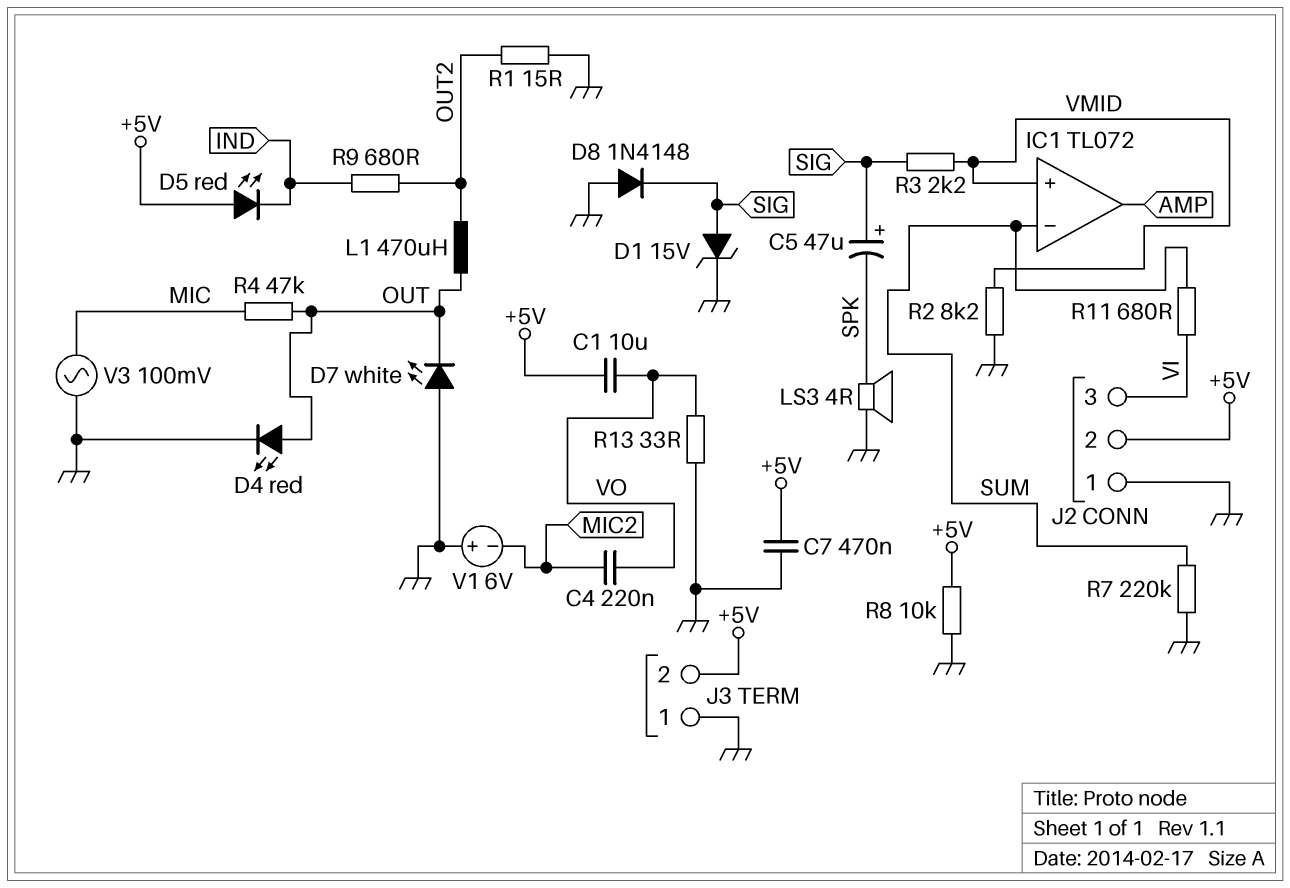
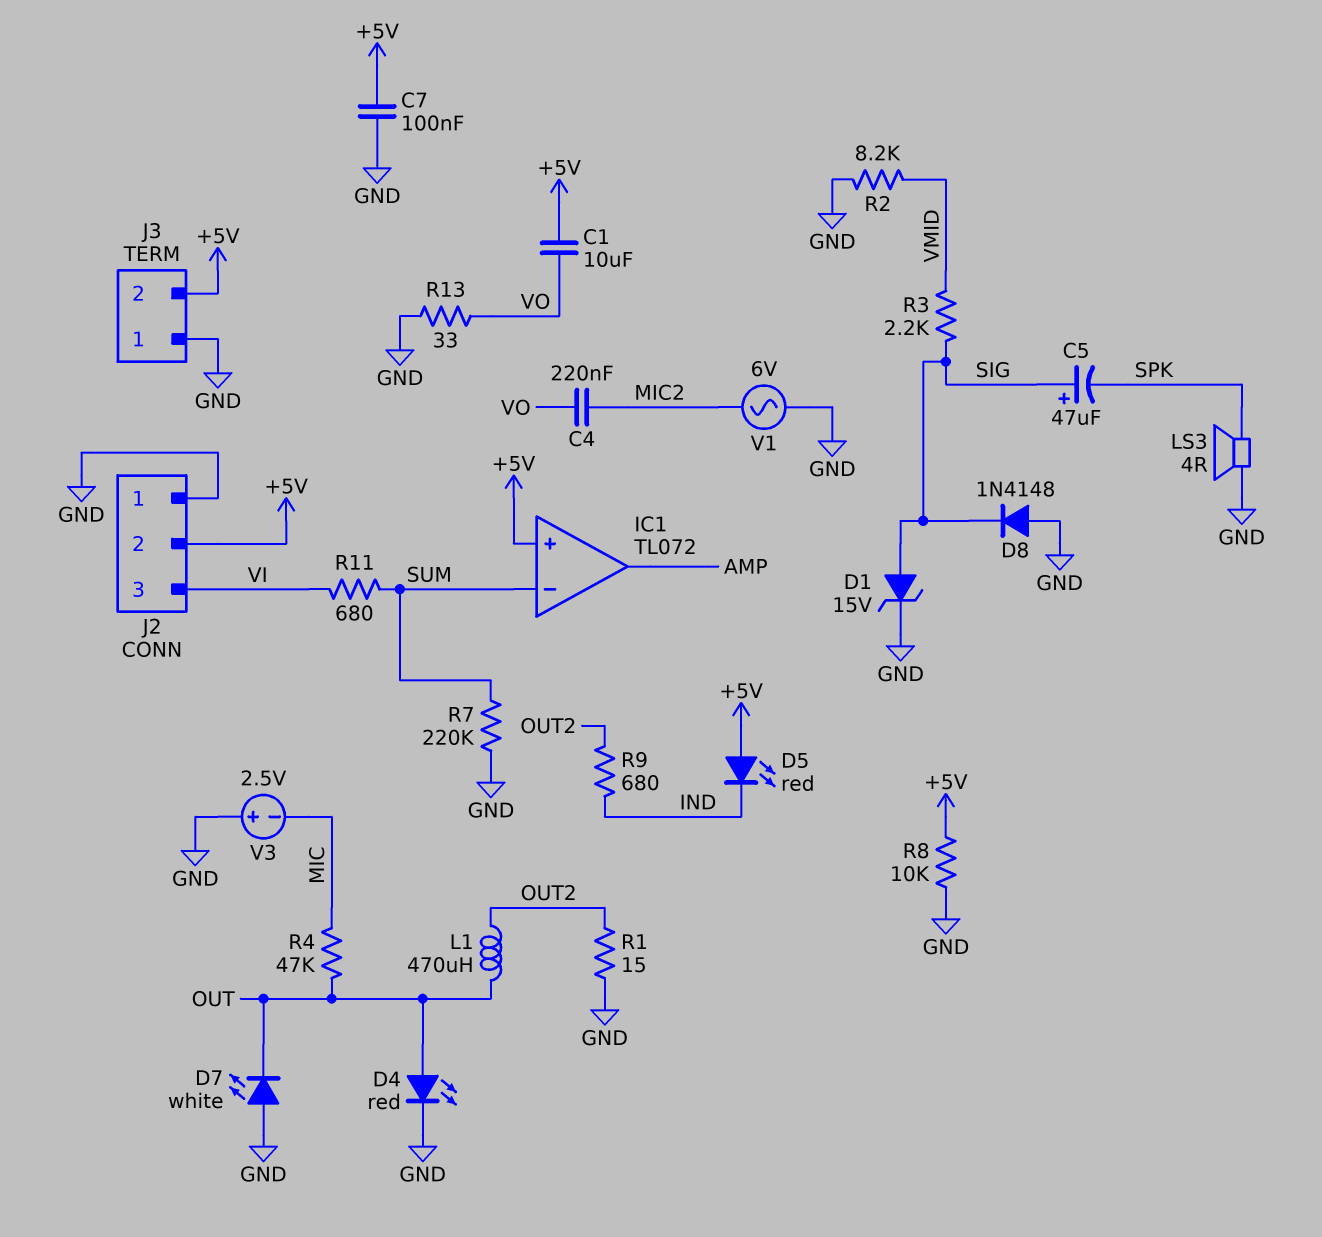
C7: 470nF (+5V, GND) -> 100nF (+5V, GND)
IC1 pin in+: VMID -> +5V
V1: 6V (plus GND, minus MIC2) -> AC 6V (GND, MIC2)
V3: AC 100mV (GND, MIC) -> 2.5V (plus GND, minus MIC)

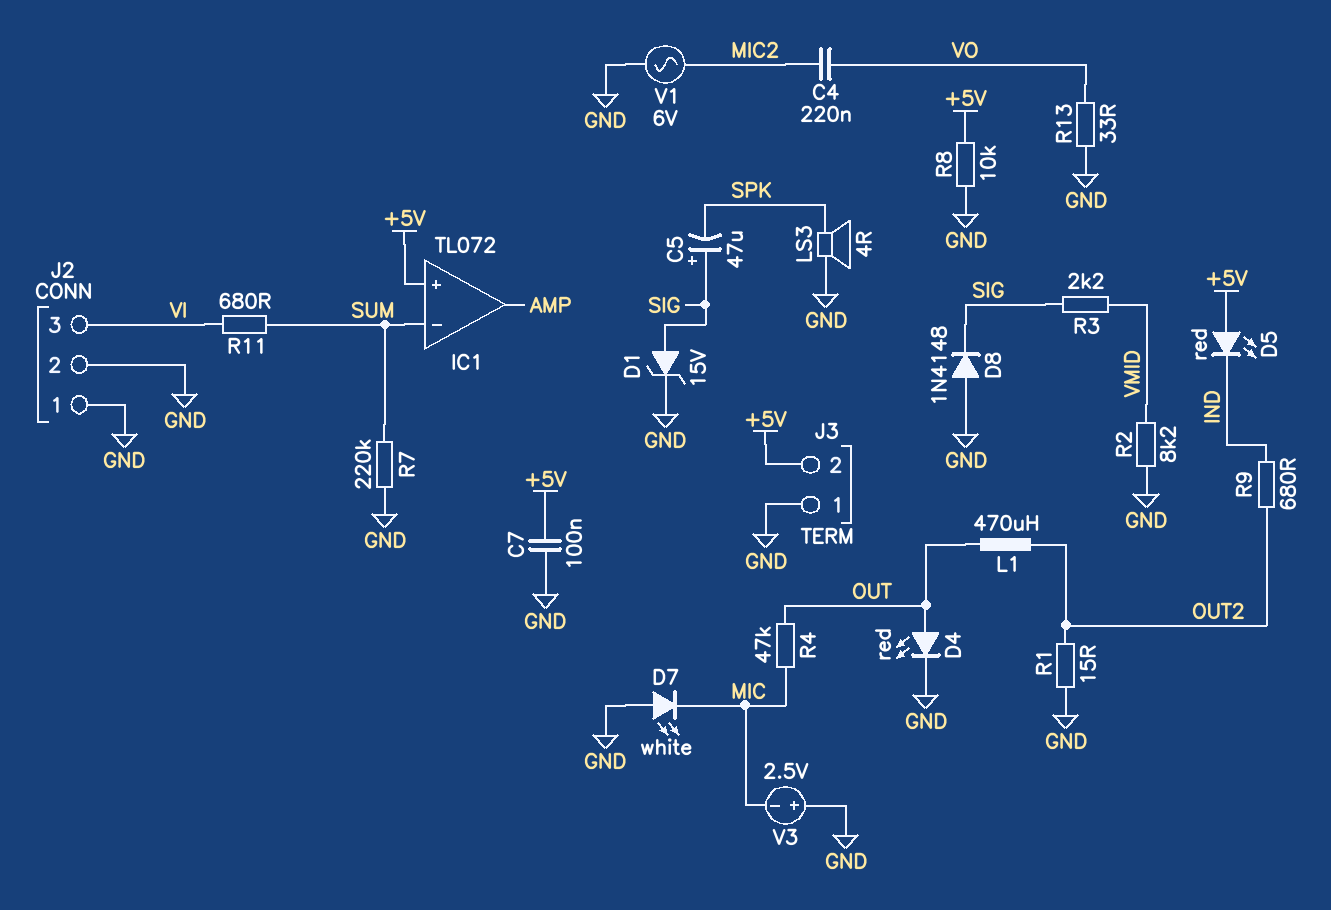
C1: 10uF (+5V, VO) -> none
D7: LED white (A GND, K OUT) -> LED white (A GND, K MIC)
J2 pin 2: +5V -> GND

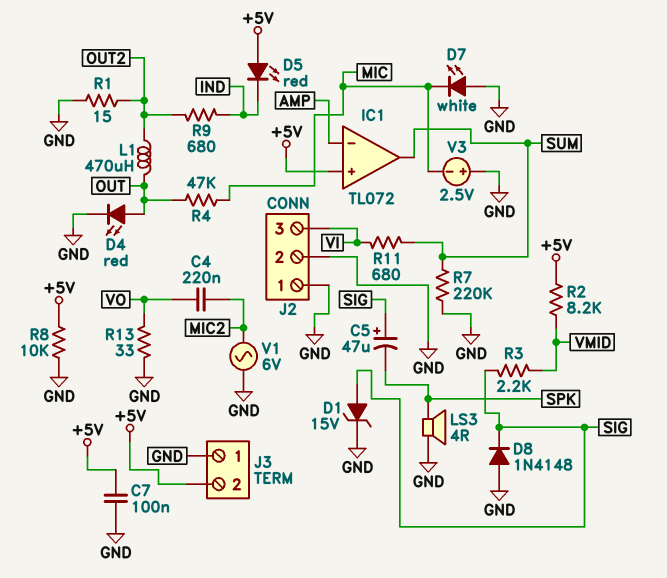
IC1 pin in-: SUM -> AMP
IC1 pin out: AMP -> SUM
R2: 8.2k (GND, VMID) -> 8.2k (+5V, VMID)

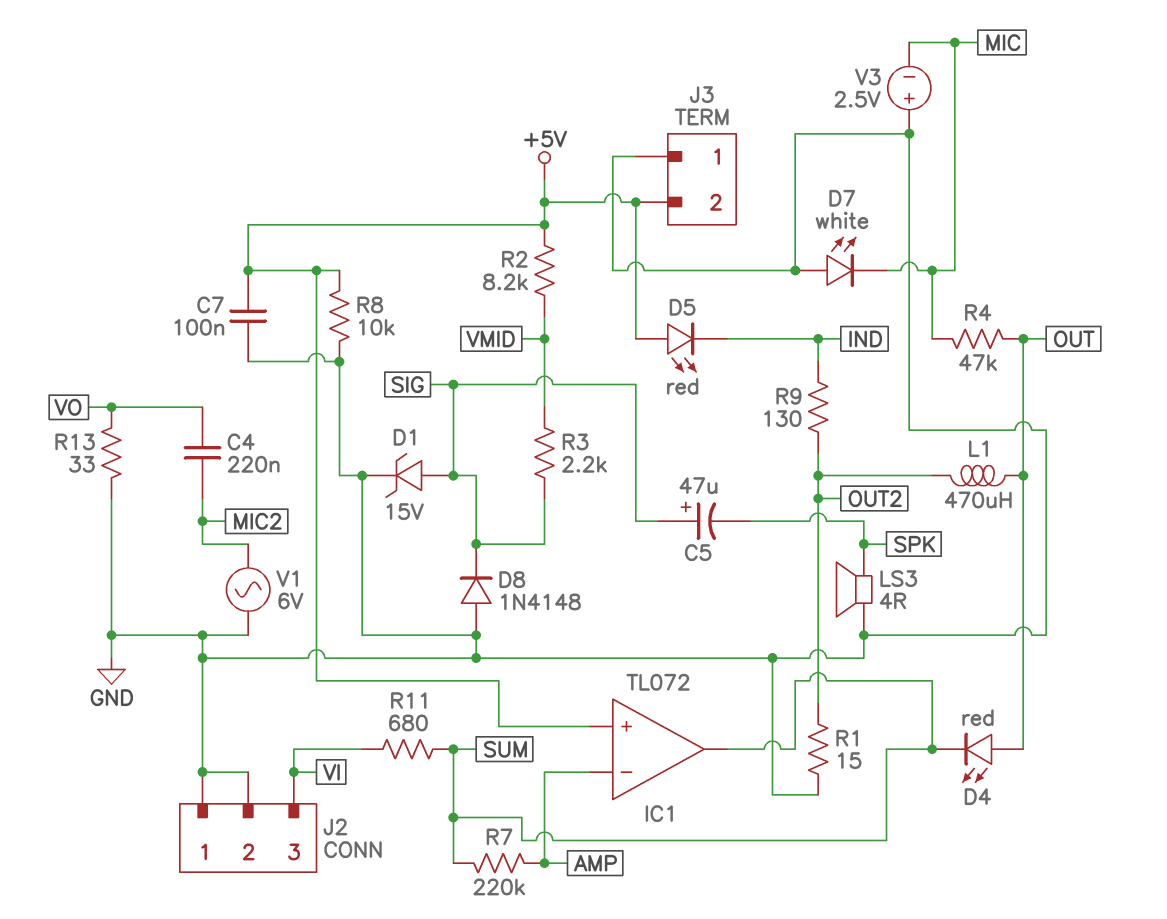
D4: LED red (A OUT, K GND) -> LED red (A OUT, K SUM)
R7: 220k (GND, SUM) -> 220k (AMP, SUM)
R9: 680 (IND, OUT2) -> 130 (IND, OUT2)

